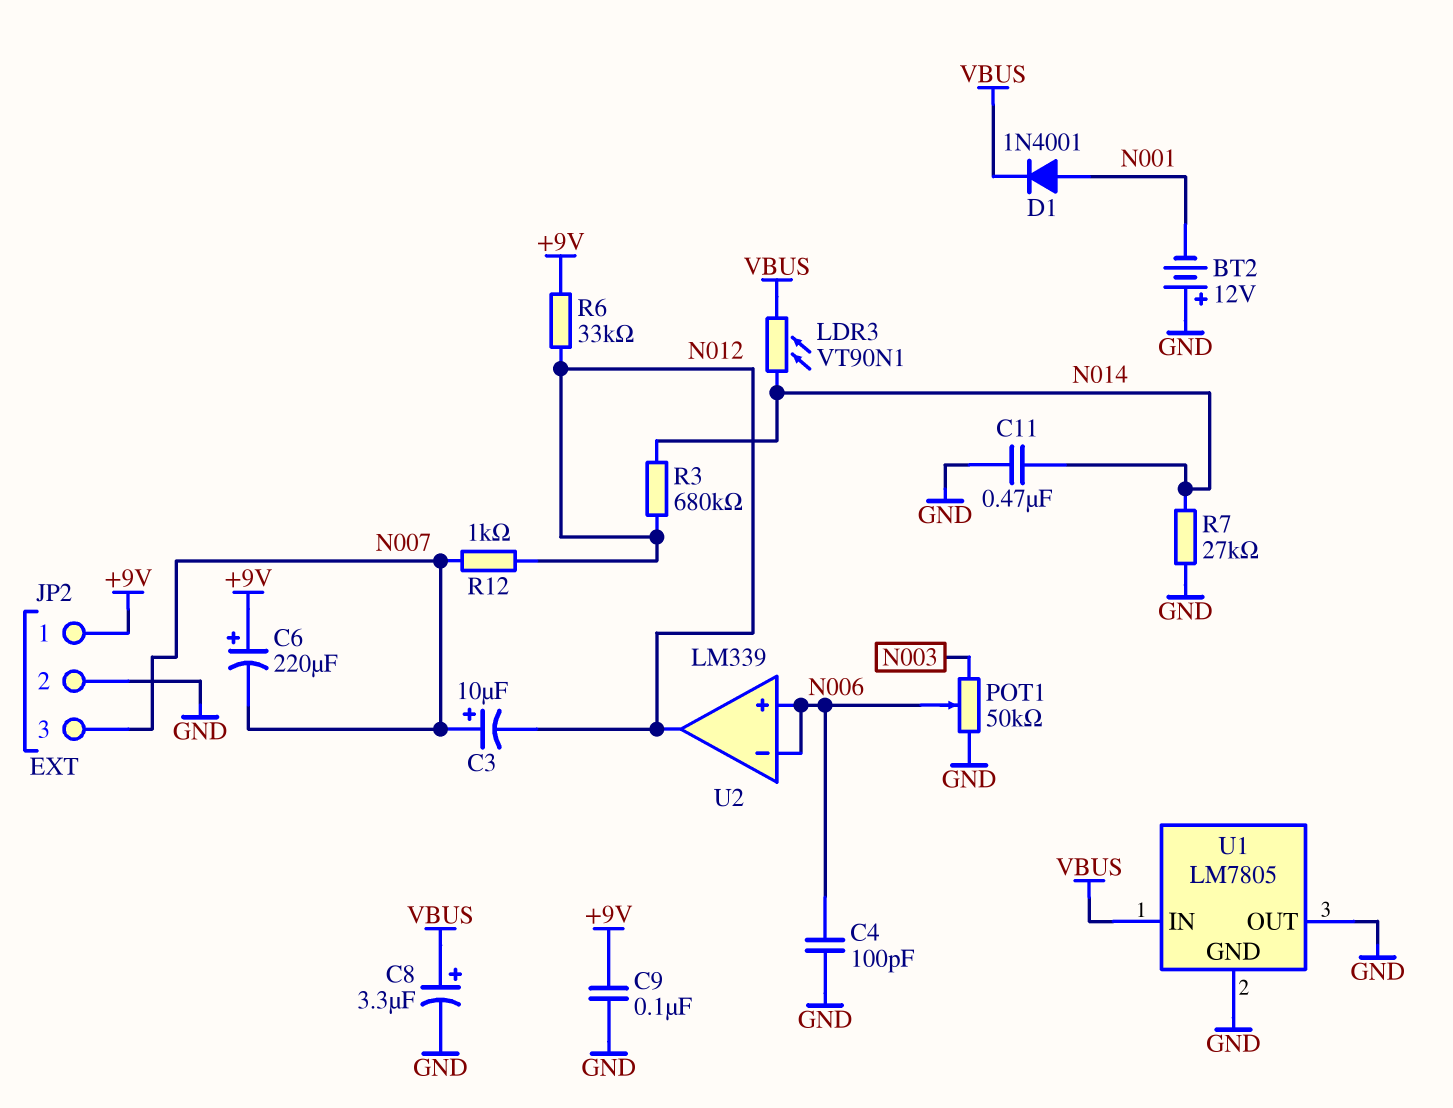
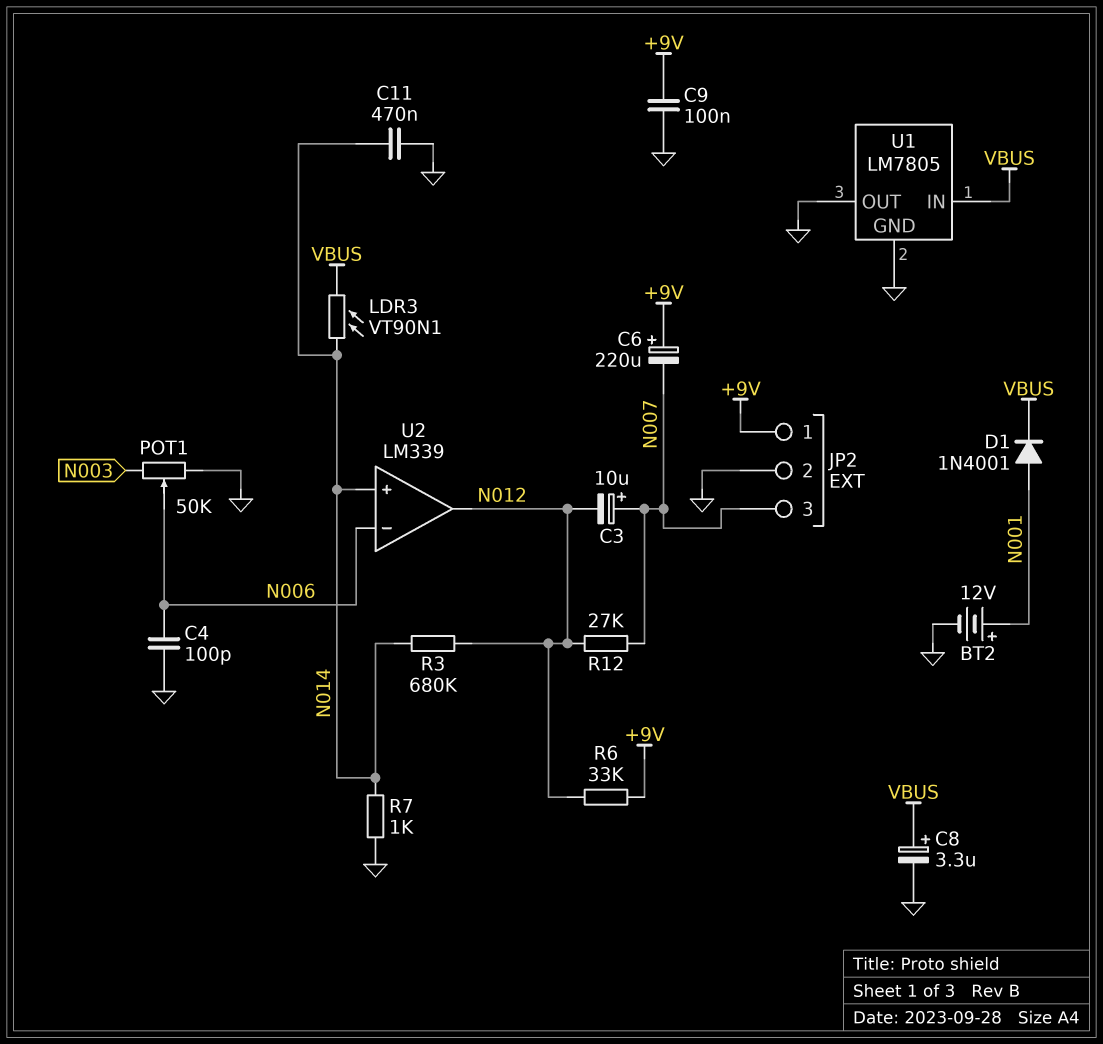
BT2: 12V (plus GND, minus N001) -> 12V (plus N001, minus GND)
R7: 27k (GND, N014) -> 1k (GND, N014)
R12: 1k (N007, N012) -> 27k (N007, N012)
U2 pin in+: N006 -> N014

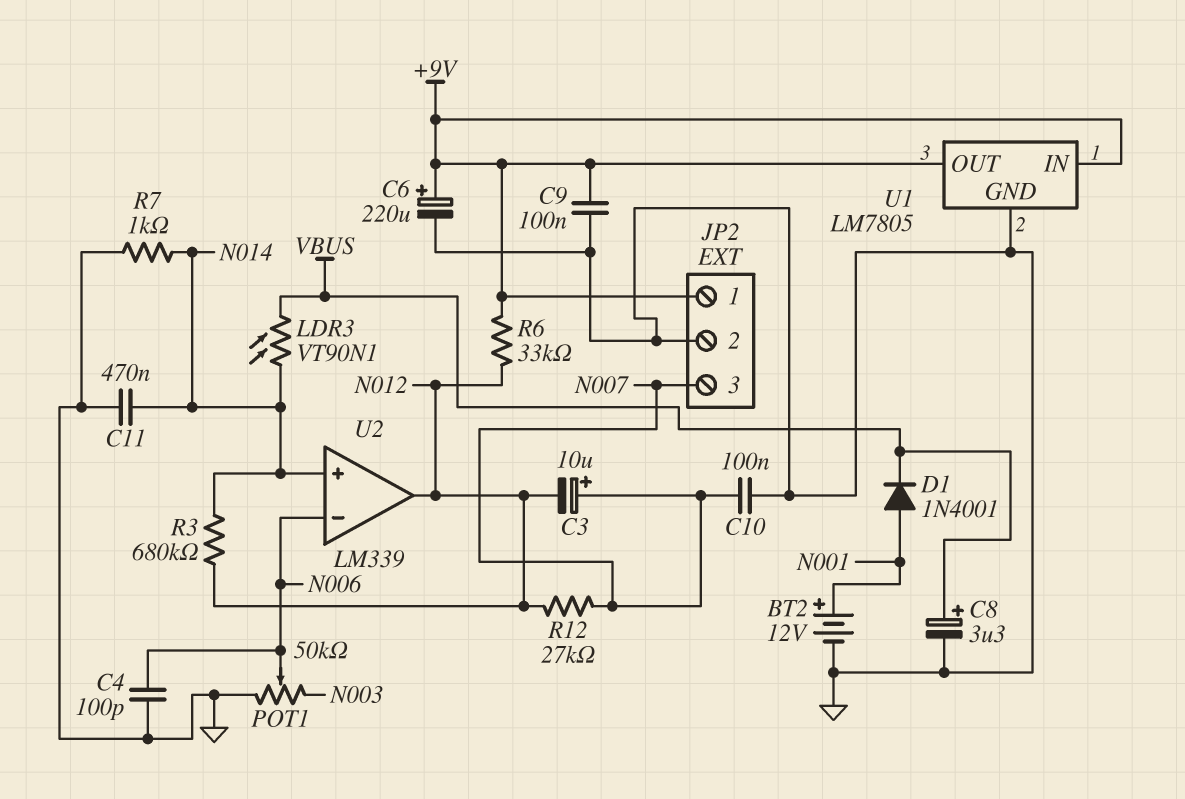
C6: 220uF (plus +9V, minus N007) -> 220uF (plus +9V, minus GND)
C10: none -> 100nF (GND, N007)
U1 pin IN: VBUS -> +9V
U1 pin OUT: GND -> +9V

